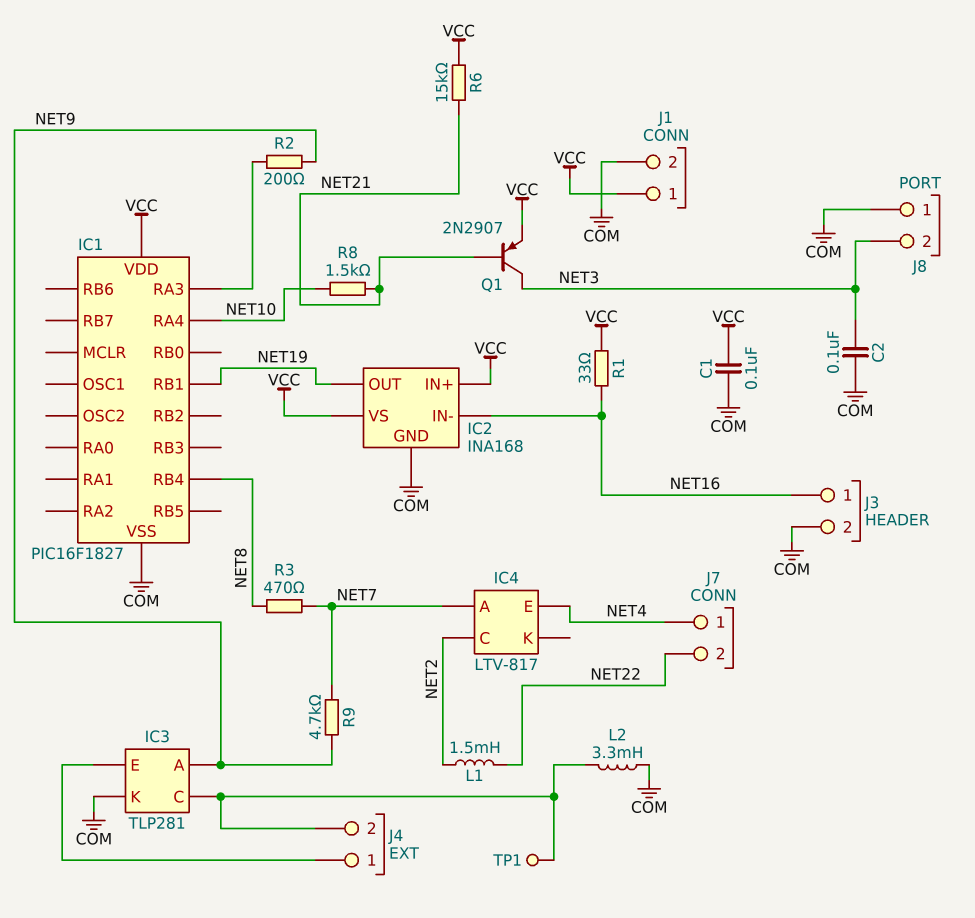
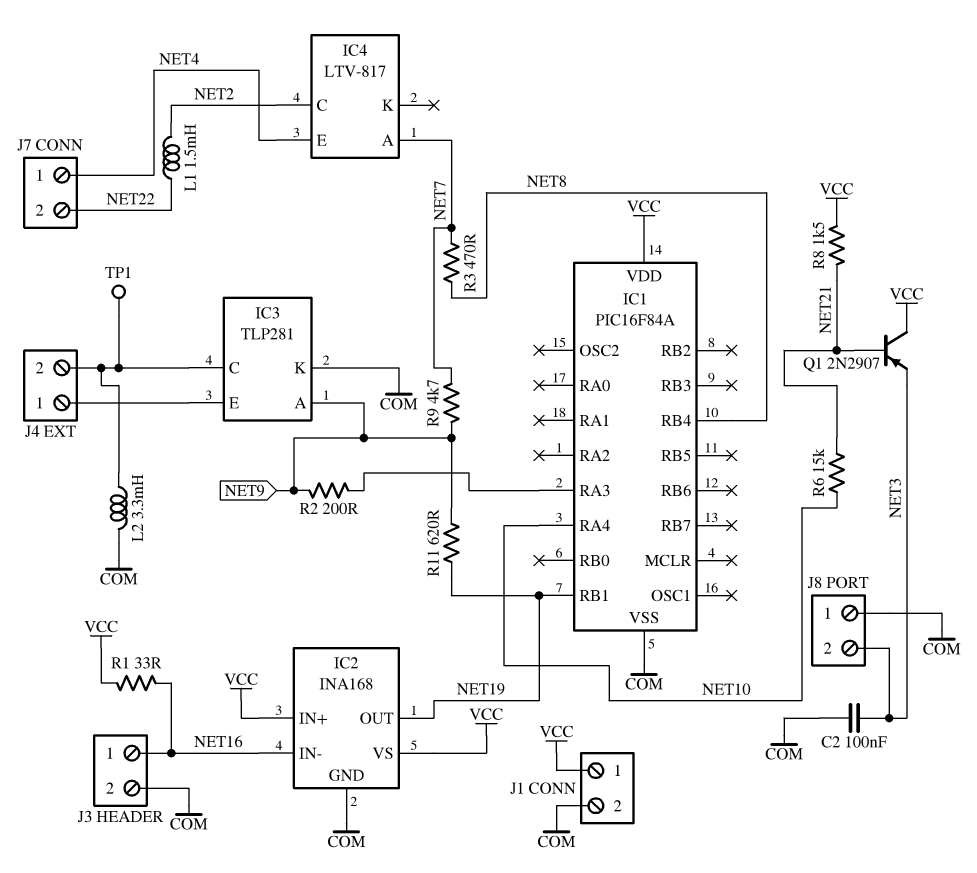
C1: 100nF (COM, VCC) -> none
IC1: PIC16F1827 -> PIC16F84A
Q1: PNP 2N2907 (B NET21, C NET3, E VCC) -> PNP 2N2907 (B NET21, C VCC, E NET3)
R6: 15k (NET21, VCC) -> 15k (NET10, NET21)
R8: 1.5k (NET10, NET21) -> 1.5k (NET21, VCC)
R11: none -> 620 (NET9, NET19)

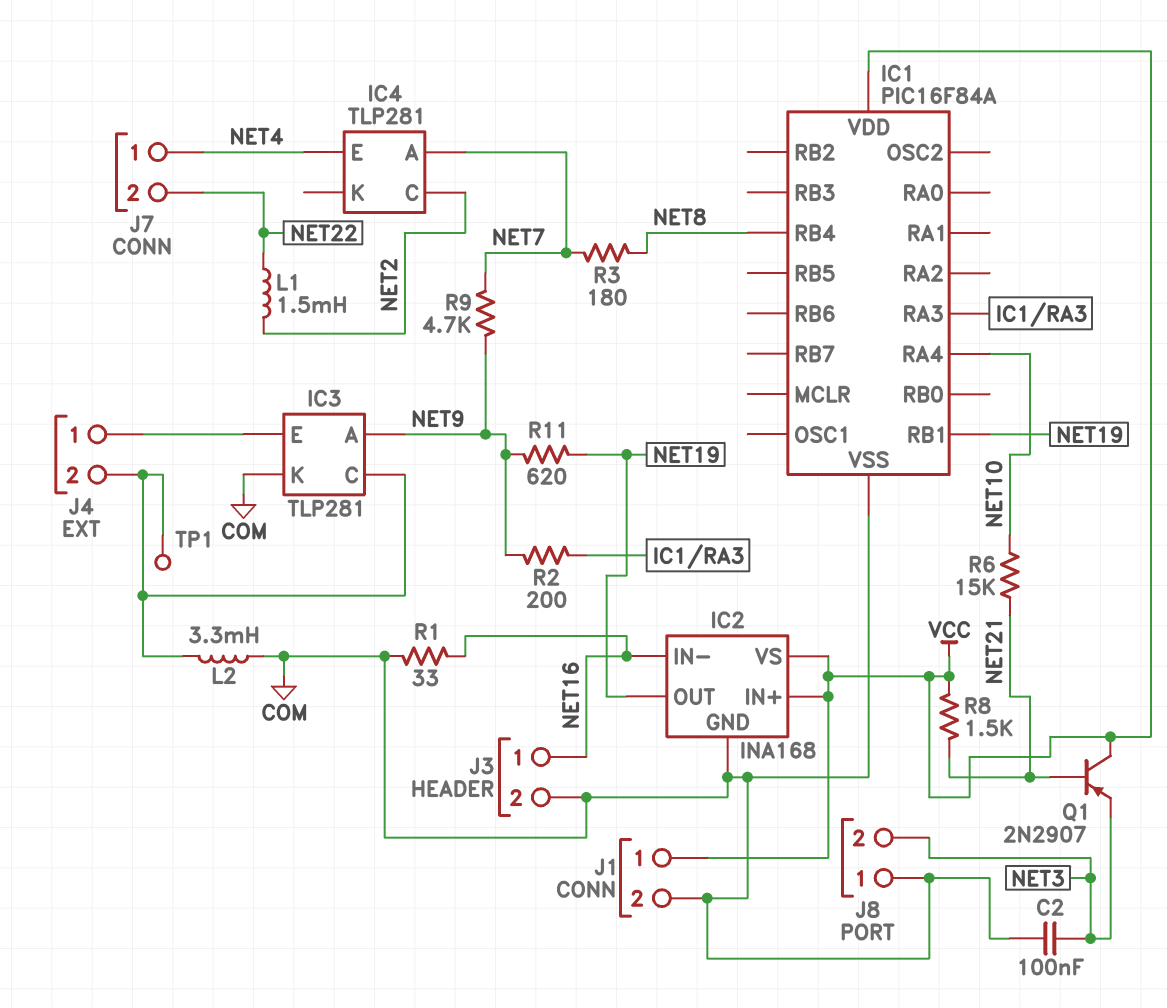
IC4: LTV-817 -> TLP281
R1: 33 (NET16, VCC) -> 33 (COM, NET16)
R3: 470 (NET7, NET8) -> 180 (NET7, NET8)

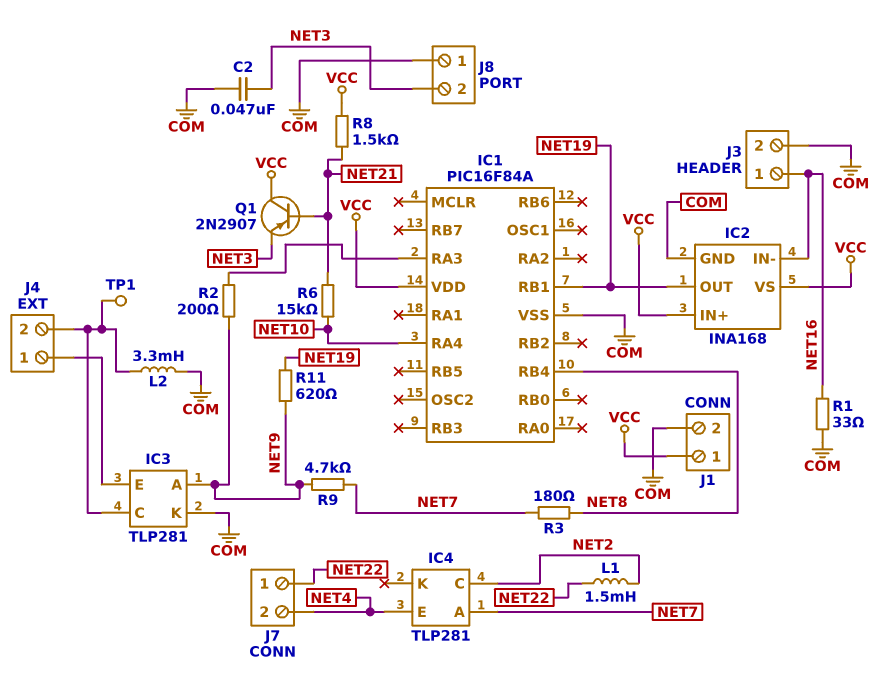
C2: 100nF (COM, NET3) -> 47nF (COM, NET3)
J7 pin 1: NET4 -> NET22
J7 pin 2: NET22 -> NET4

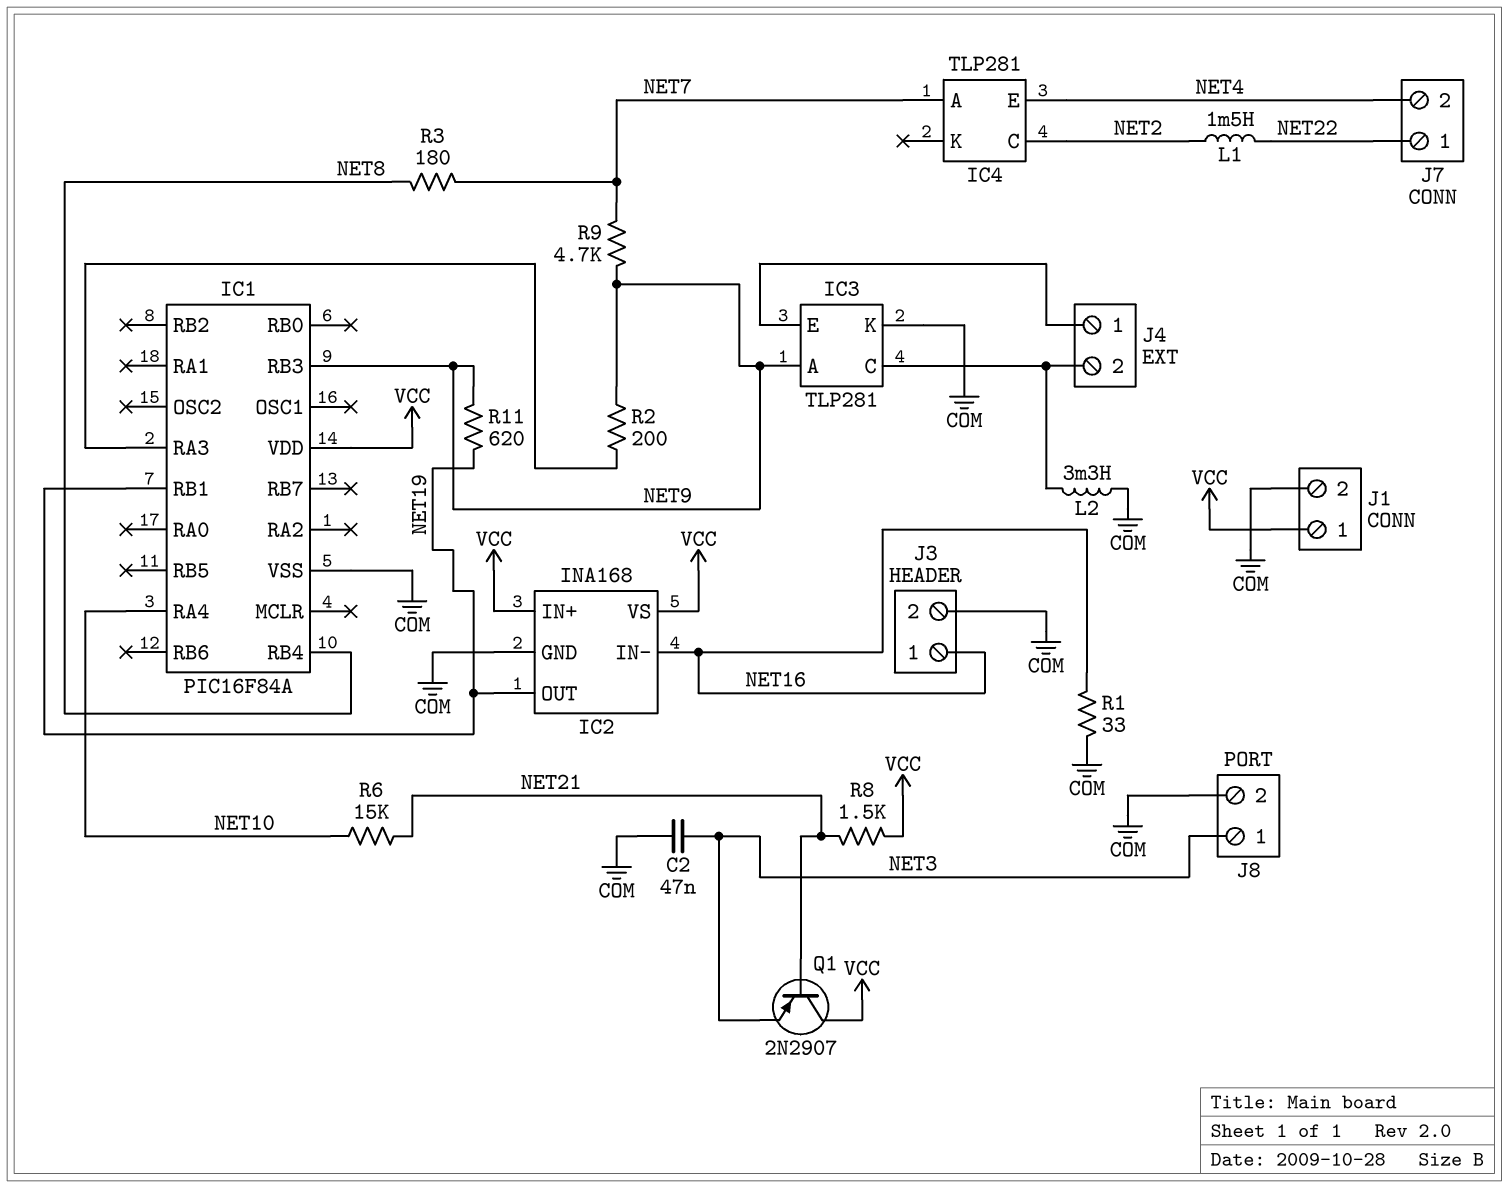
IC1 pin RB3: none -> NET9
J8 pin 1: COM -> NET3
J8 pin 2: NET3 -> COM
TP1: test point (IC3/C) -> none

